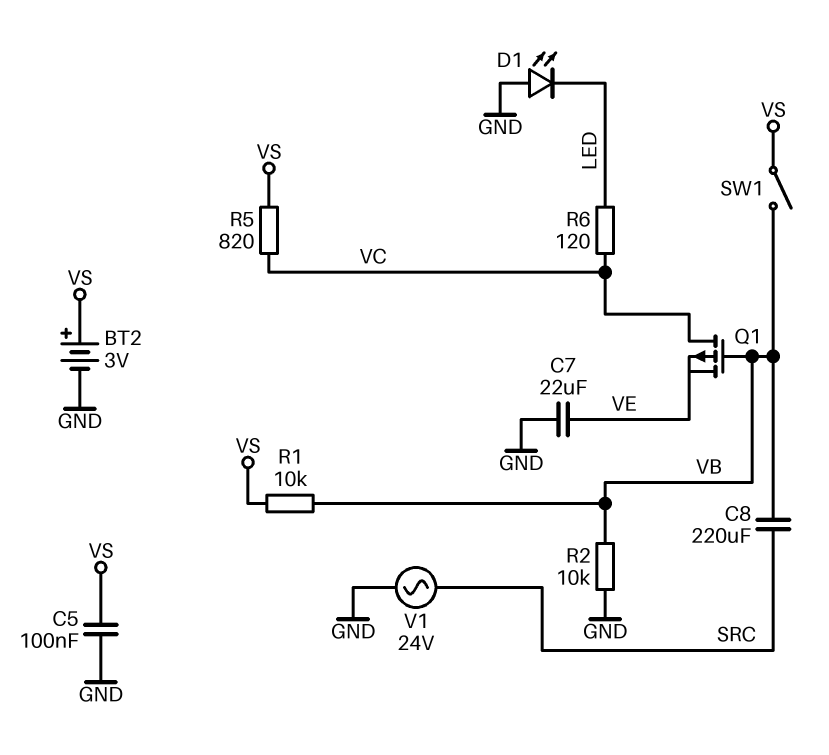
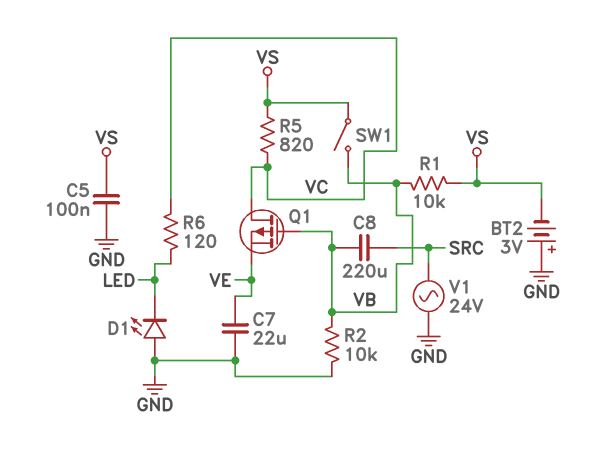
BT2: 3V (plus VS, minus GND) -> 3V (plus GND, minus VS)

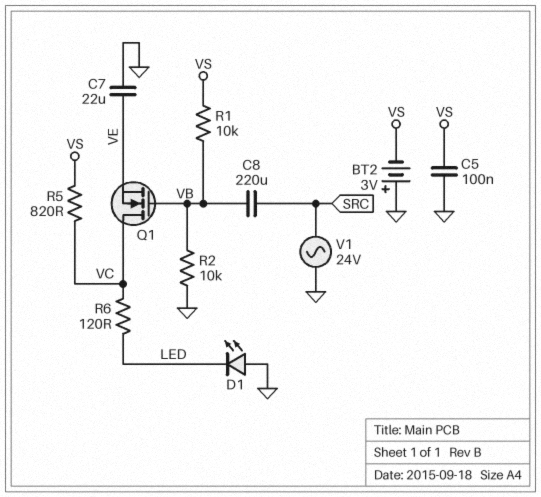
Q1: PMOS (G VB, D VC, S VE) -> NMOS (G VB, D VC, S VE)
SW1: switch (VB, VS) -> none

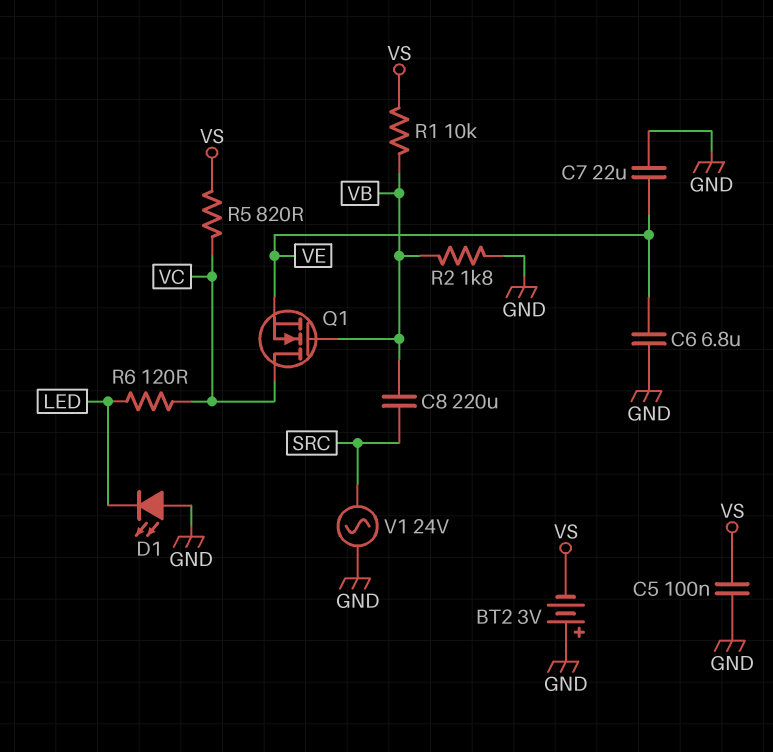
C6: none -> 6.8uF (GND, VE)
R2: 10k (GND, VB) -> 1.8k (GND, VB)

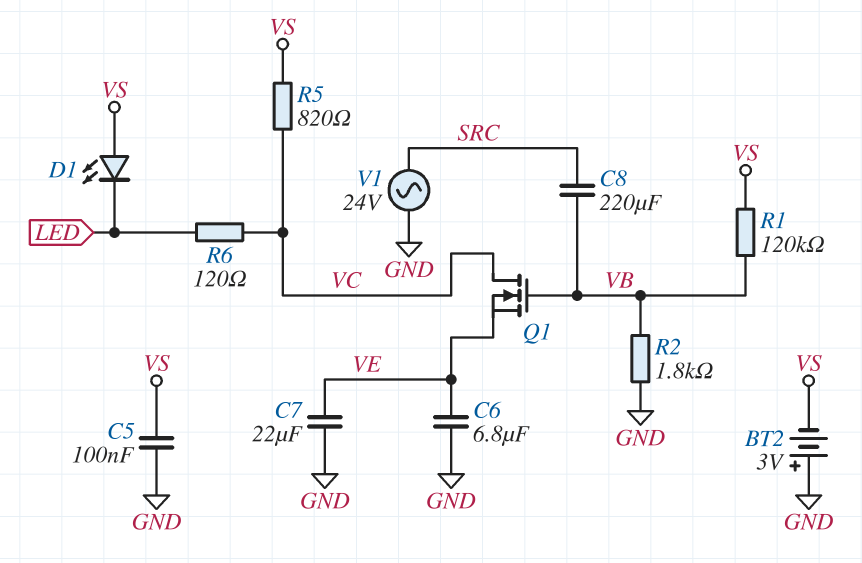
D1: LED (A GND, K LED) -> LED (A VS, K LED)
R1: 10k (VB, VS) -> 120k (VB, VS)

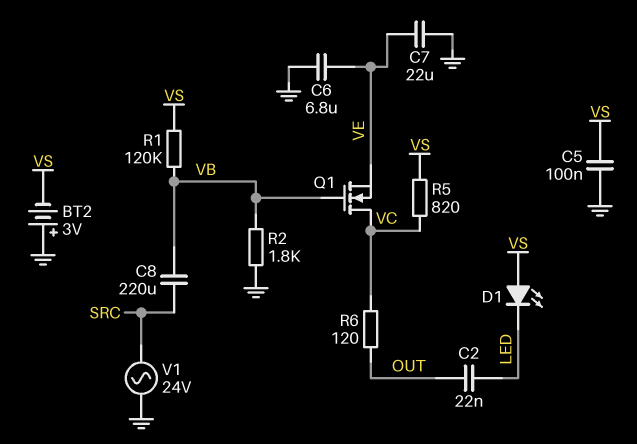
C2: none -> 22nF (LED, OUT)
R6: 120 (LED, VC) -> 120 (OUT, VC)

